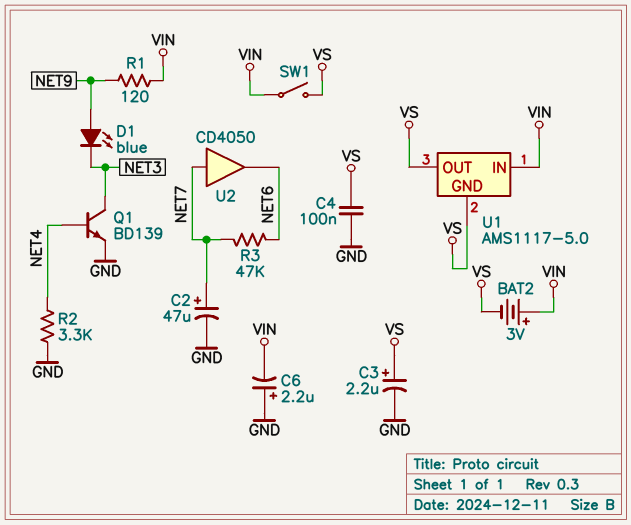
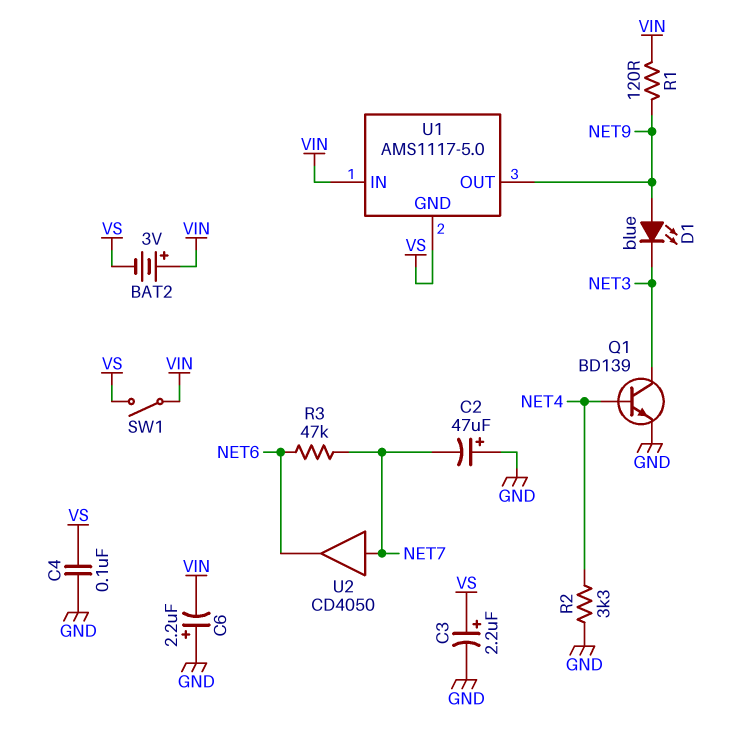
C2: 47uF (plus NET7, minus GND) -> 47uF (plus GND, minus NET7)
U1 pin OUT: VS -> NET9

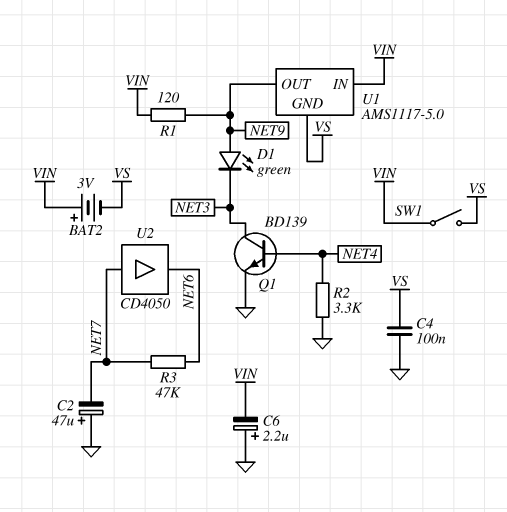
C3: 2.2uF (plus VS, minus GND) -> none
D1: LED blue (A NET9, K NET3) -> LED green (A NET9, K NET3)

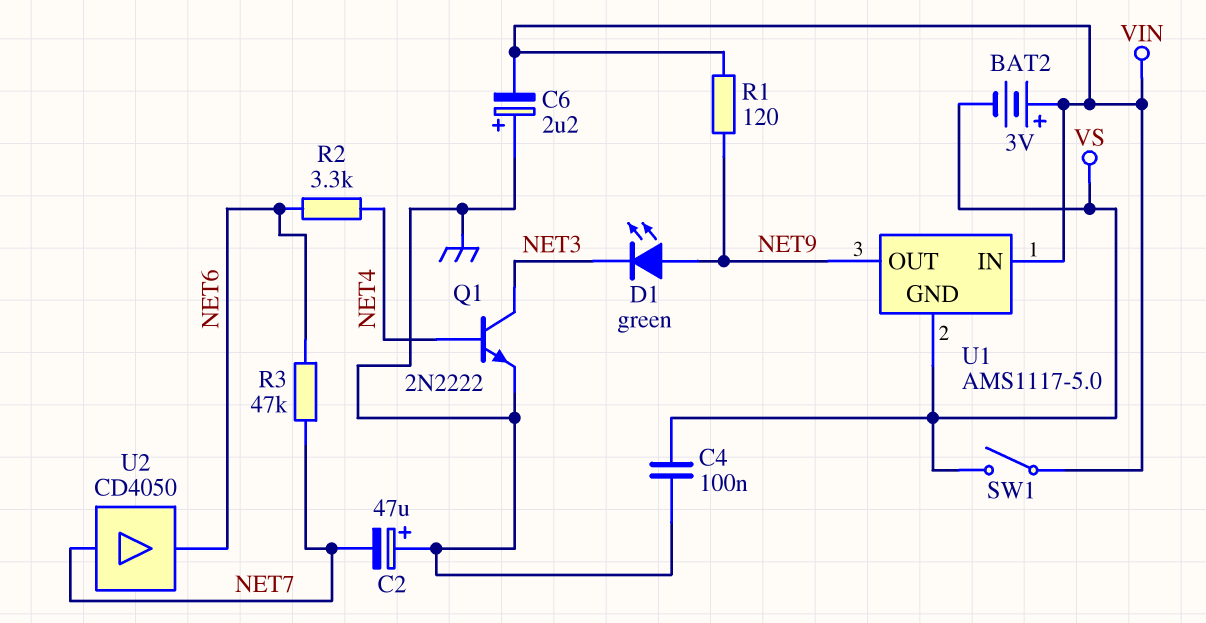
Q1: NPN BD139 (B NET4, C NET3, E GND) -> NPN 2N2222 (B NET4, C NET3, E GND)
R2: 3.3k (GND, NET4) -> 3.3k (NET4, NET6)

